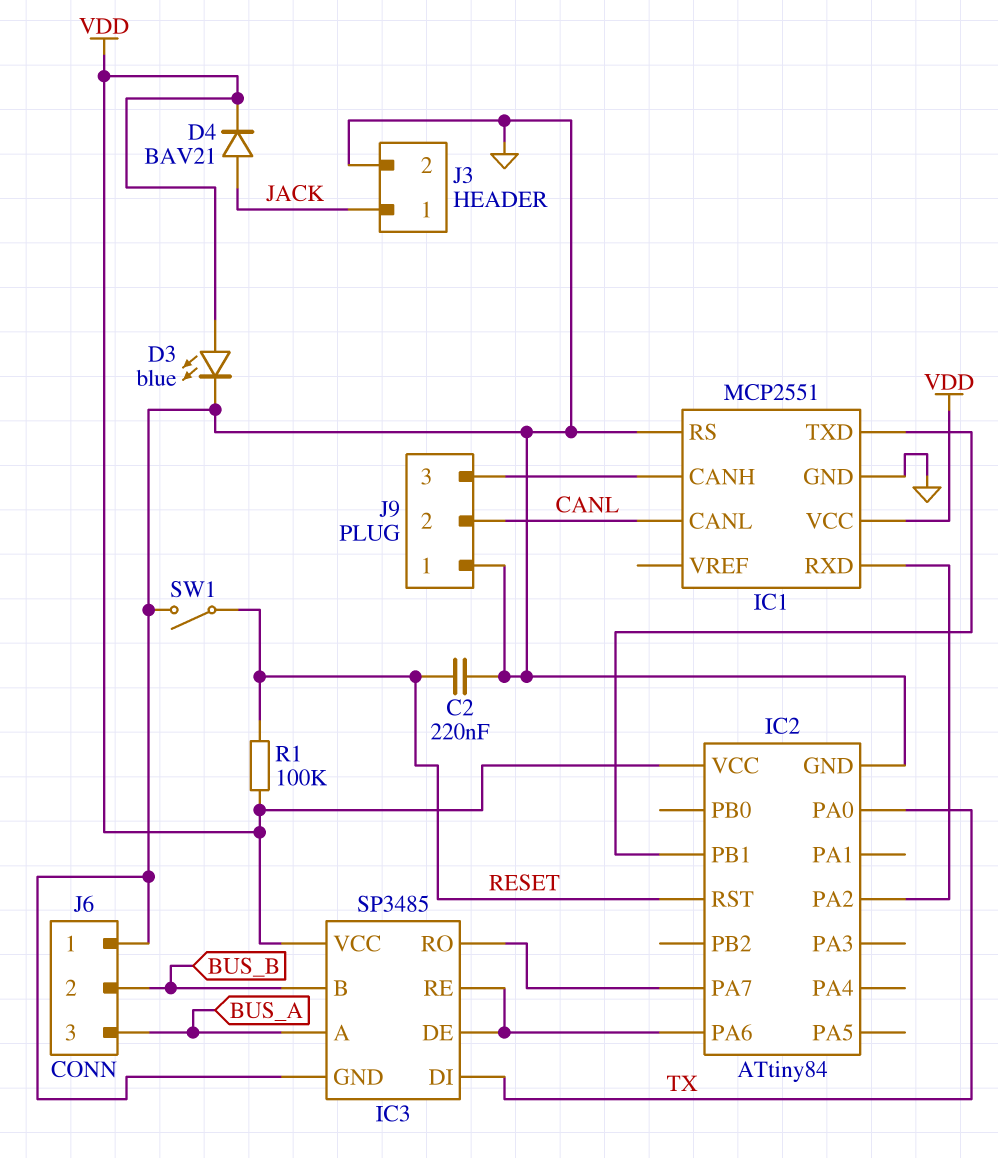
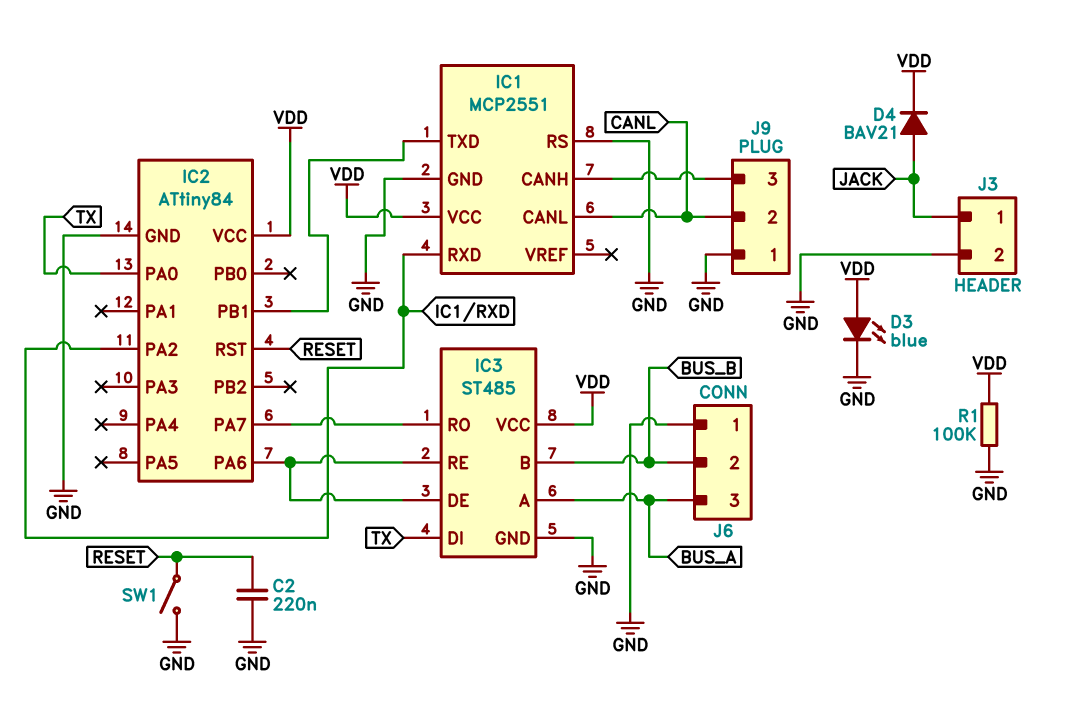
IC3: SP3485 -> ST485
R1: 100k (RESET, VDD) -> 100k (GND, VDD)

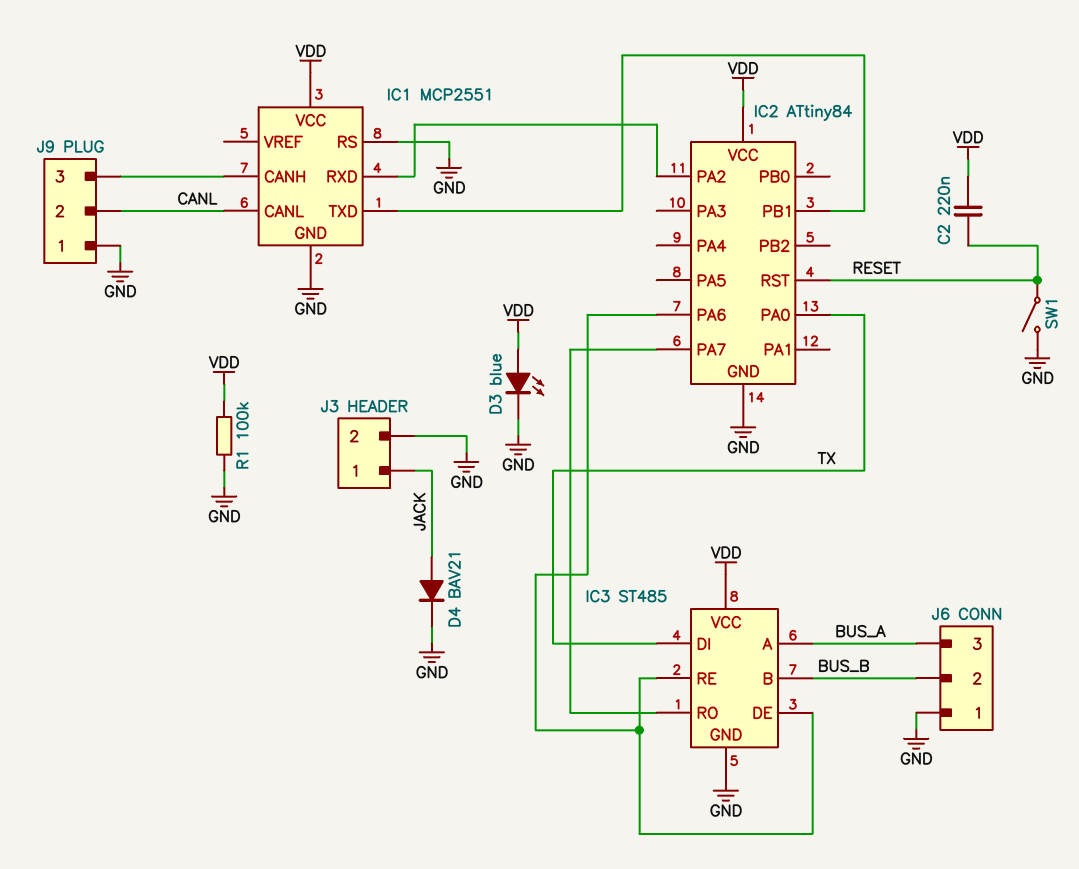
C2: 220nF (GND, RESET) -> 220nF (RESET, VDD)
D4: diode BAV21 (A JACK, K VDD) -> diode BAV21 (A JACK, K GND)

